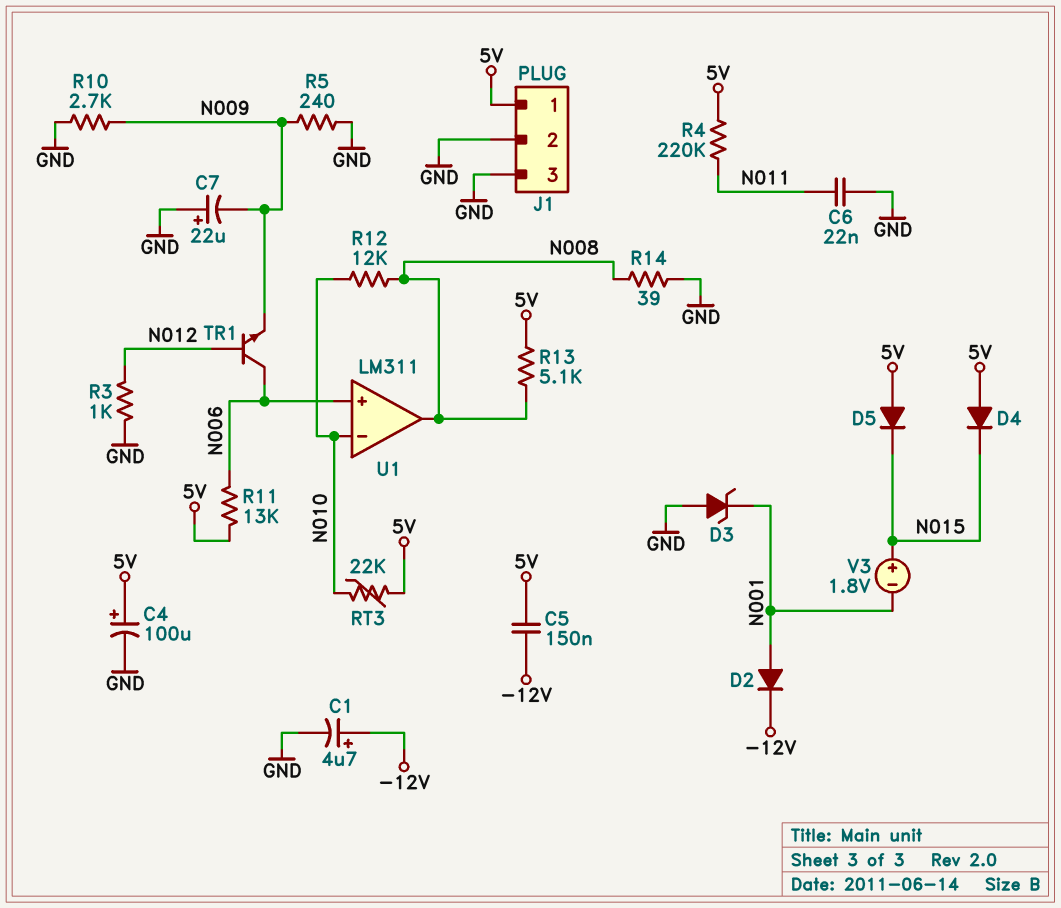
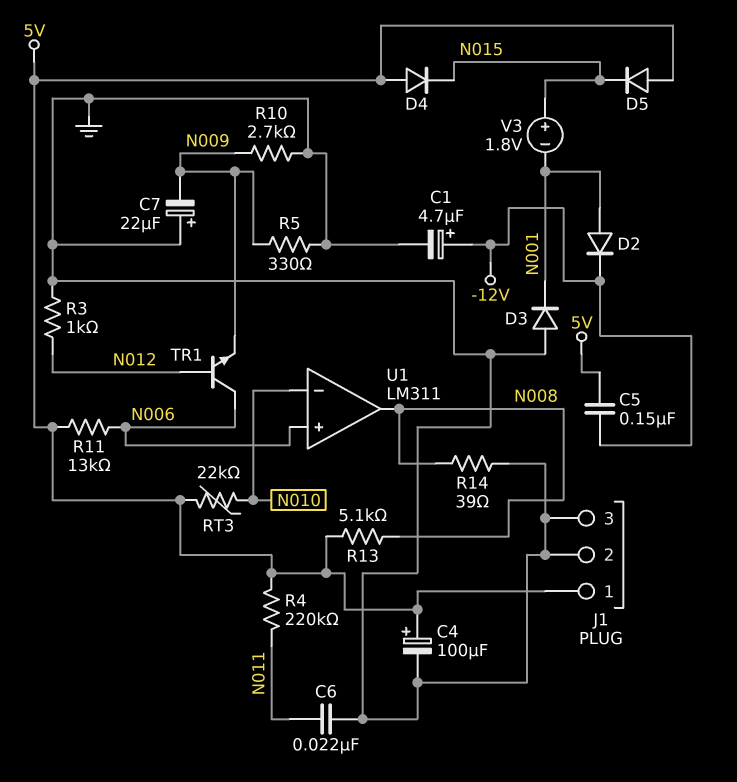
D3: zener (A GND, K N001) -> diode (A GND, K N001)
R5: 240 (GND, N009) -> 330 (GND, N009)
R12: 12k (N008, N010) -> none

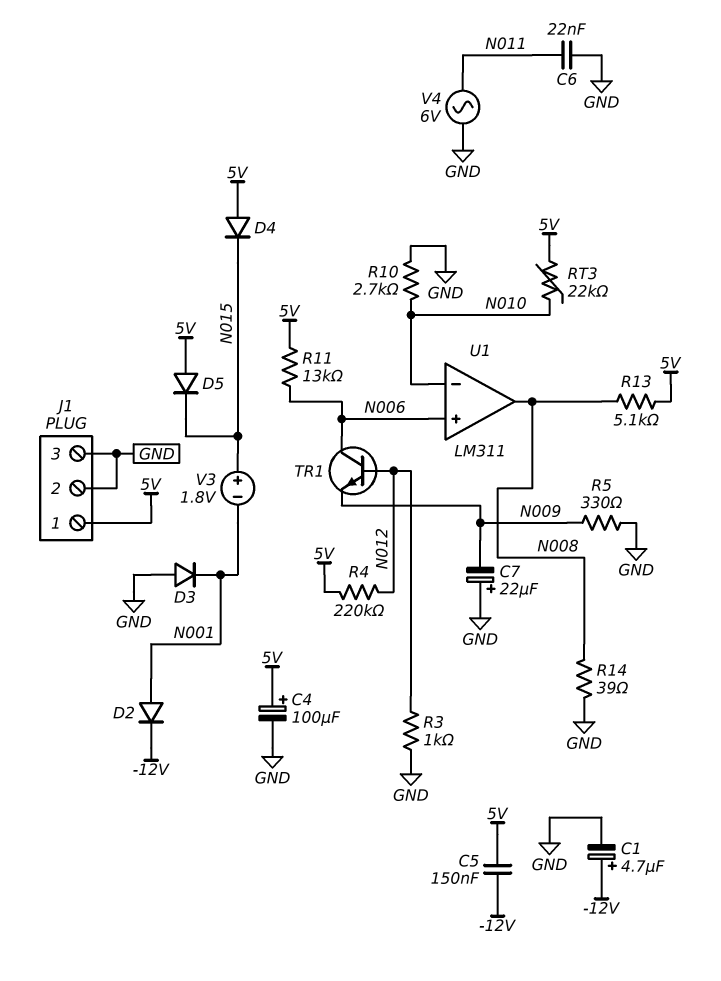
R4: 220k (5V, N011) -> 220k (5V, N012)
R10: 2.7k (GND, N009) -> 2.7k (GND, N010)
V4: none -> AC 6V (GND, N011)

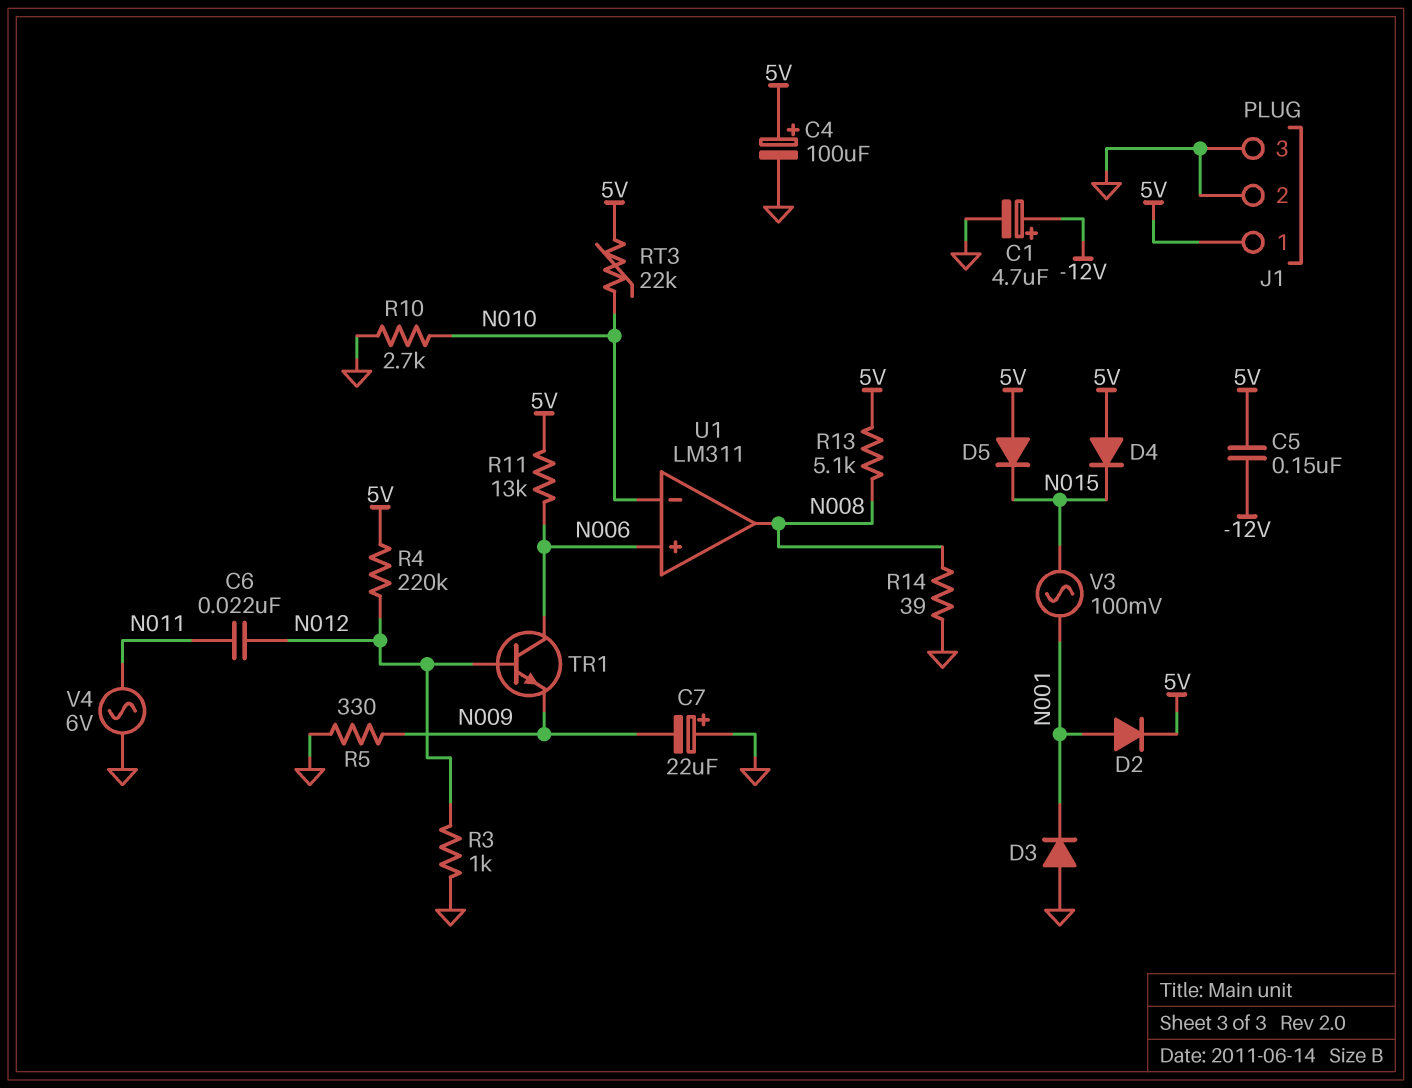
C6: 22nF (GND, N011) -> 22nF (N011, N012)
D2: diode (A N001, K -12V) -> diode (A N001, K 5V)
V3: 1.8V (plus N015, minus N001) -> AC 100mV (N001, N015)

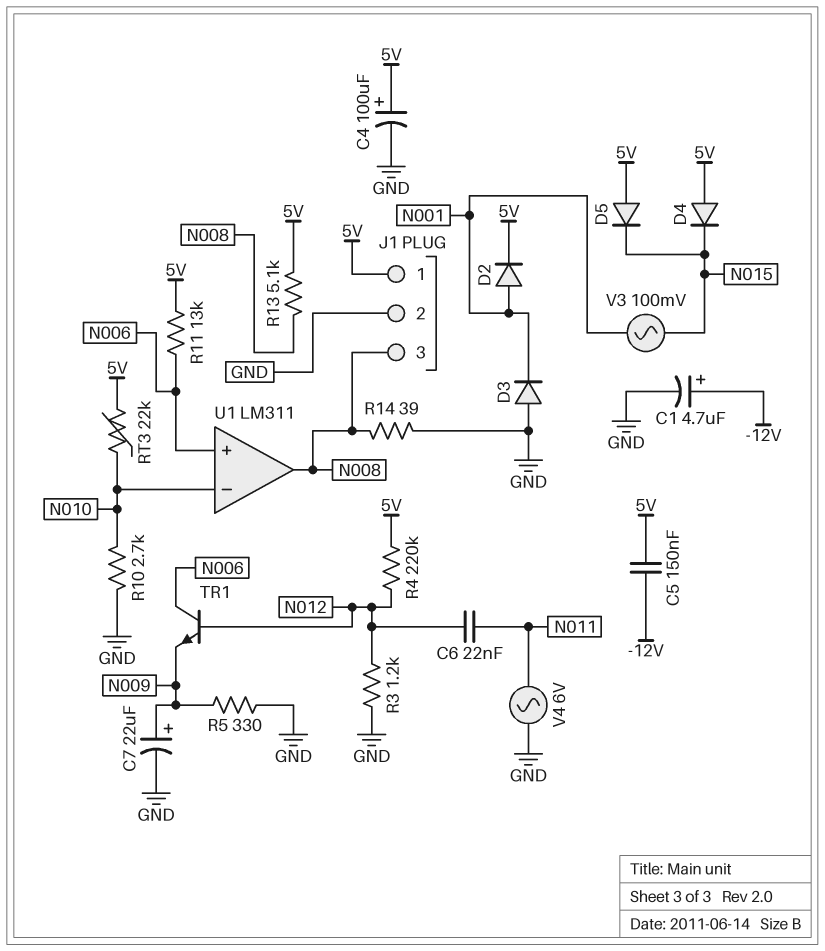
C7: 22uF (plus GND, minus N009) -> 22uF (plus N009, minus GND)
J1 pin 3: GND -> N008
R3: 1k (GND, N012) -> 1.2k (GND, N012)

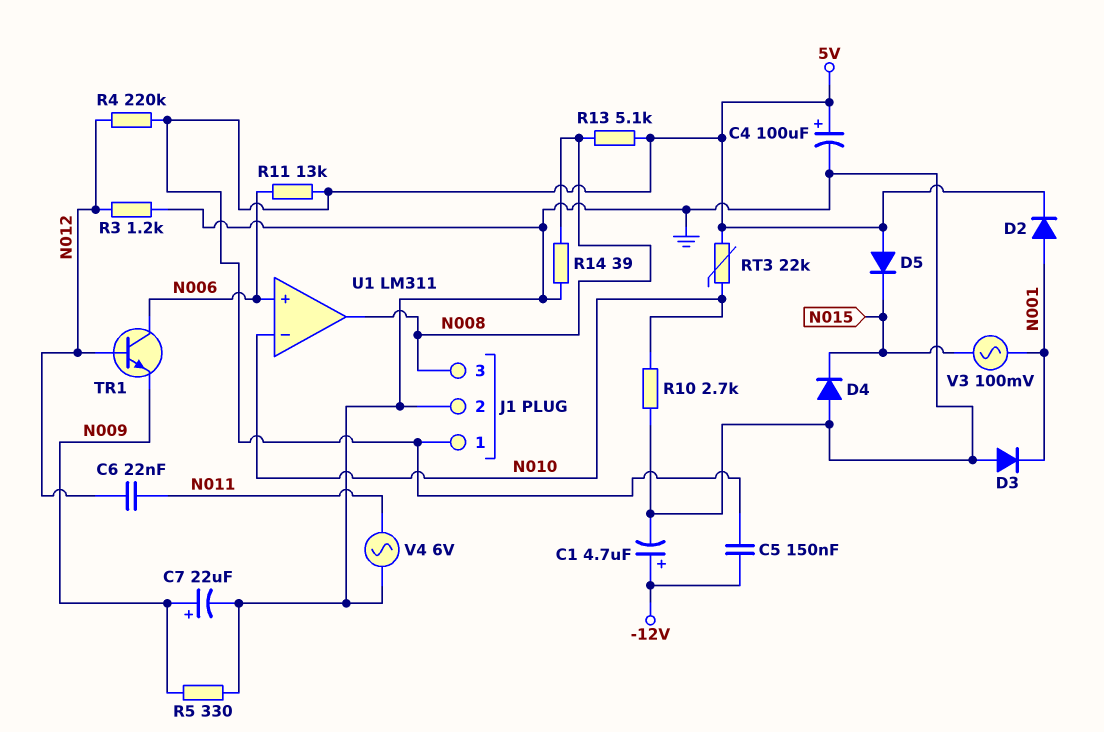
D4: diode (A 5V, K N015) -> diode (A GND, K N015)

